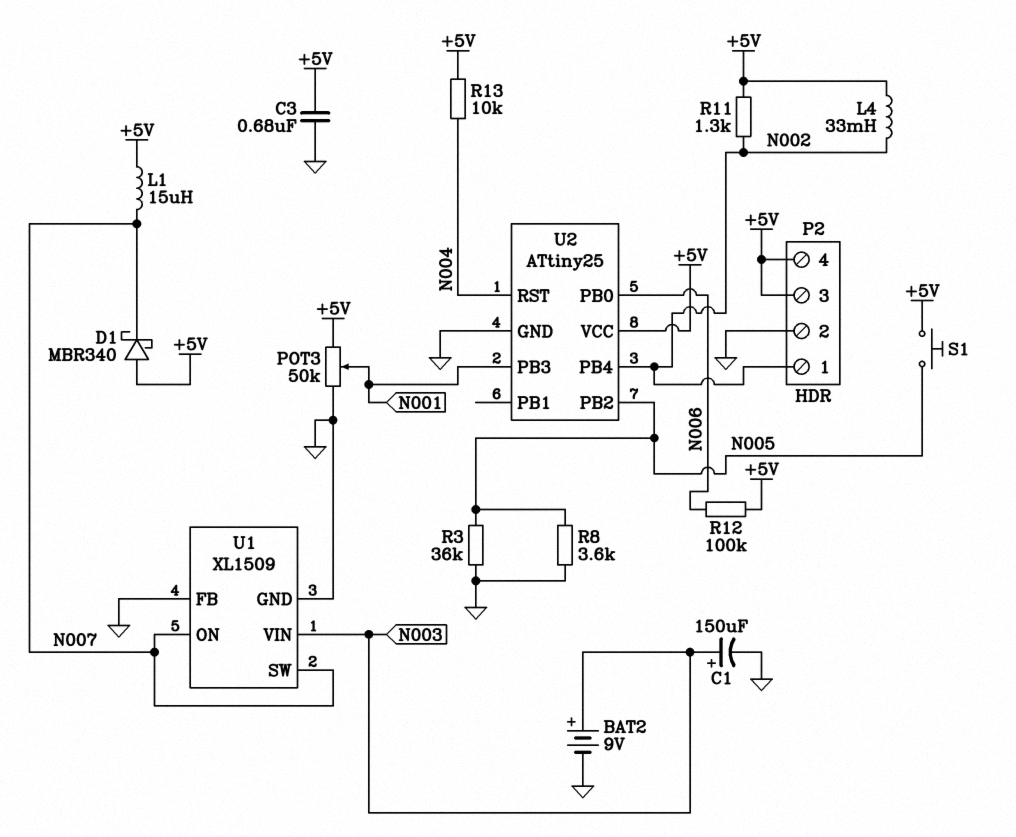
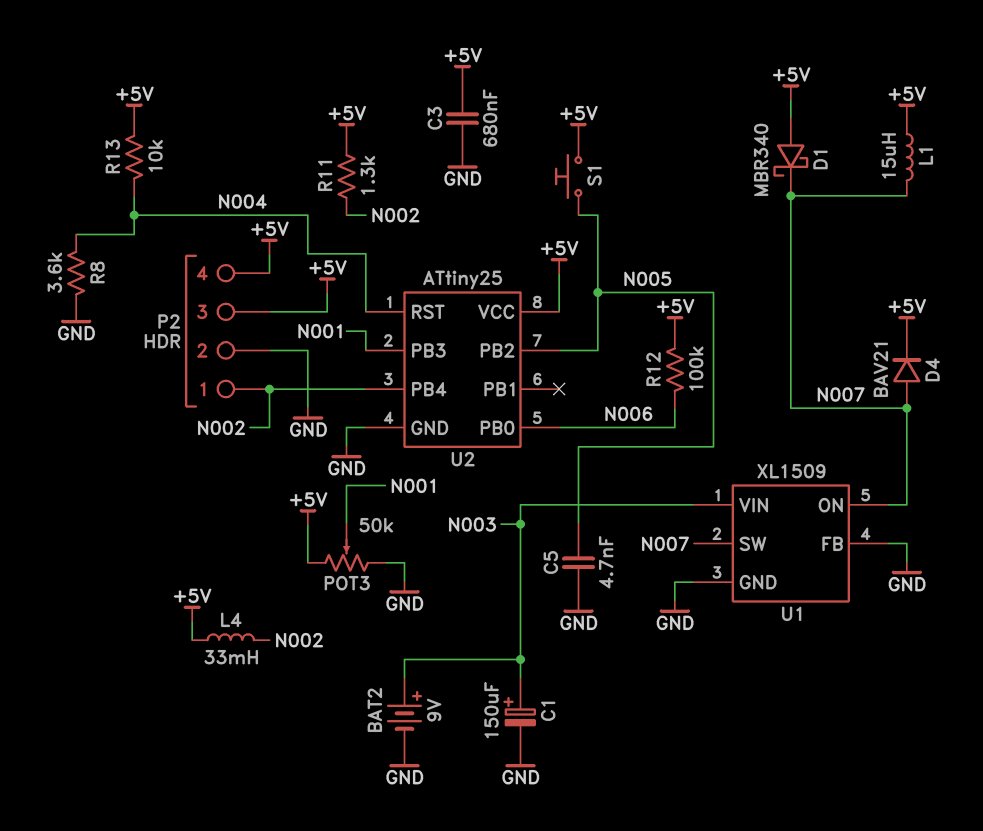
C5: none -> 4.7nF (GND, N005)
D4: none -> diode BAV21 (A N007, K +5V)
R3: 36k (GND, N005) -> none
R8: 3.6k (GND, N005) -> 3.6k (GND, N004)

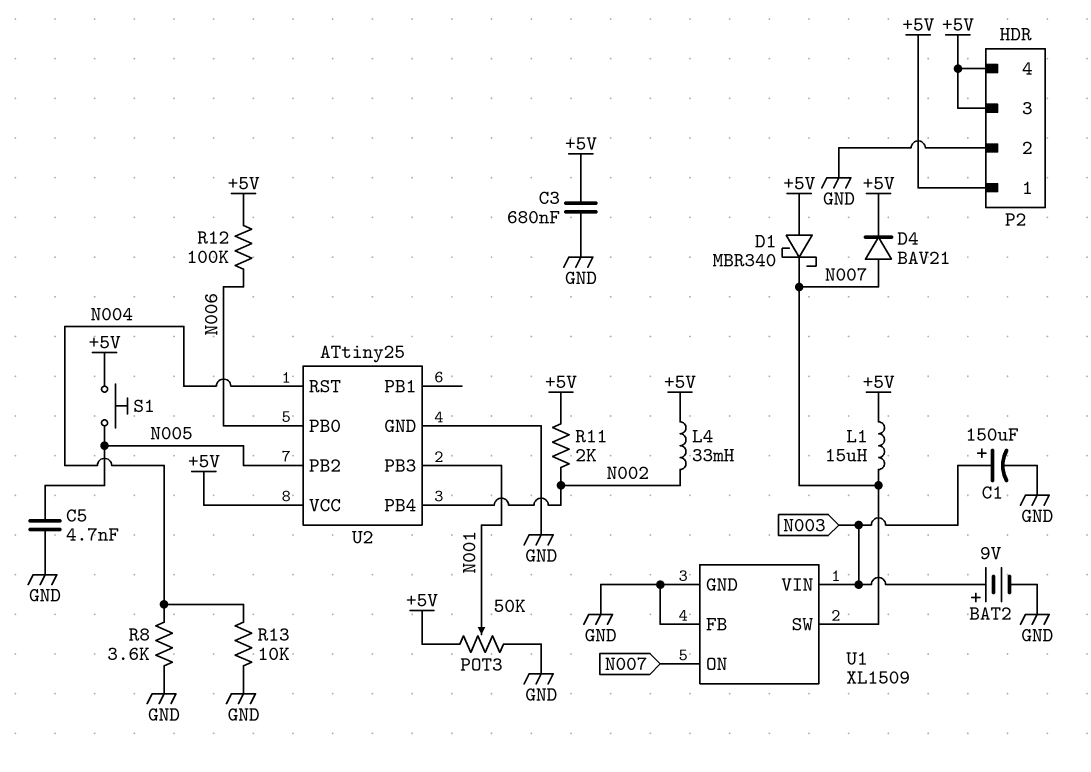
P2 pin 1: N002 -> +5V
R11: 1.3k (+5V, N002) -> 2k (+5V, N002)
R13: 10k (+5V, N004) -> 10k (GND, N004)

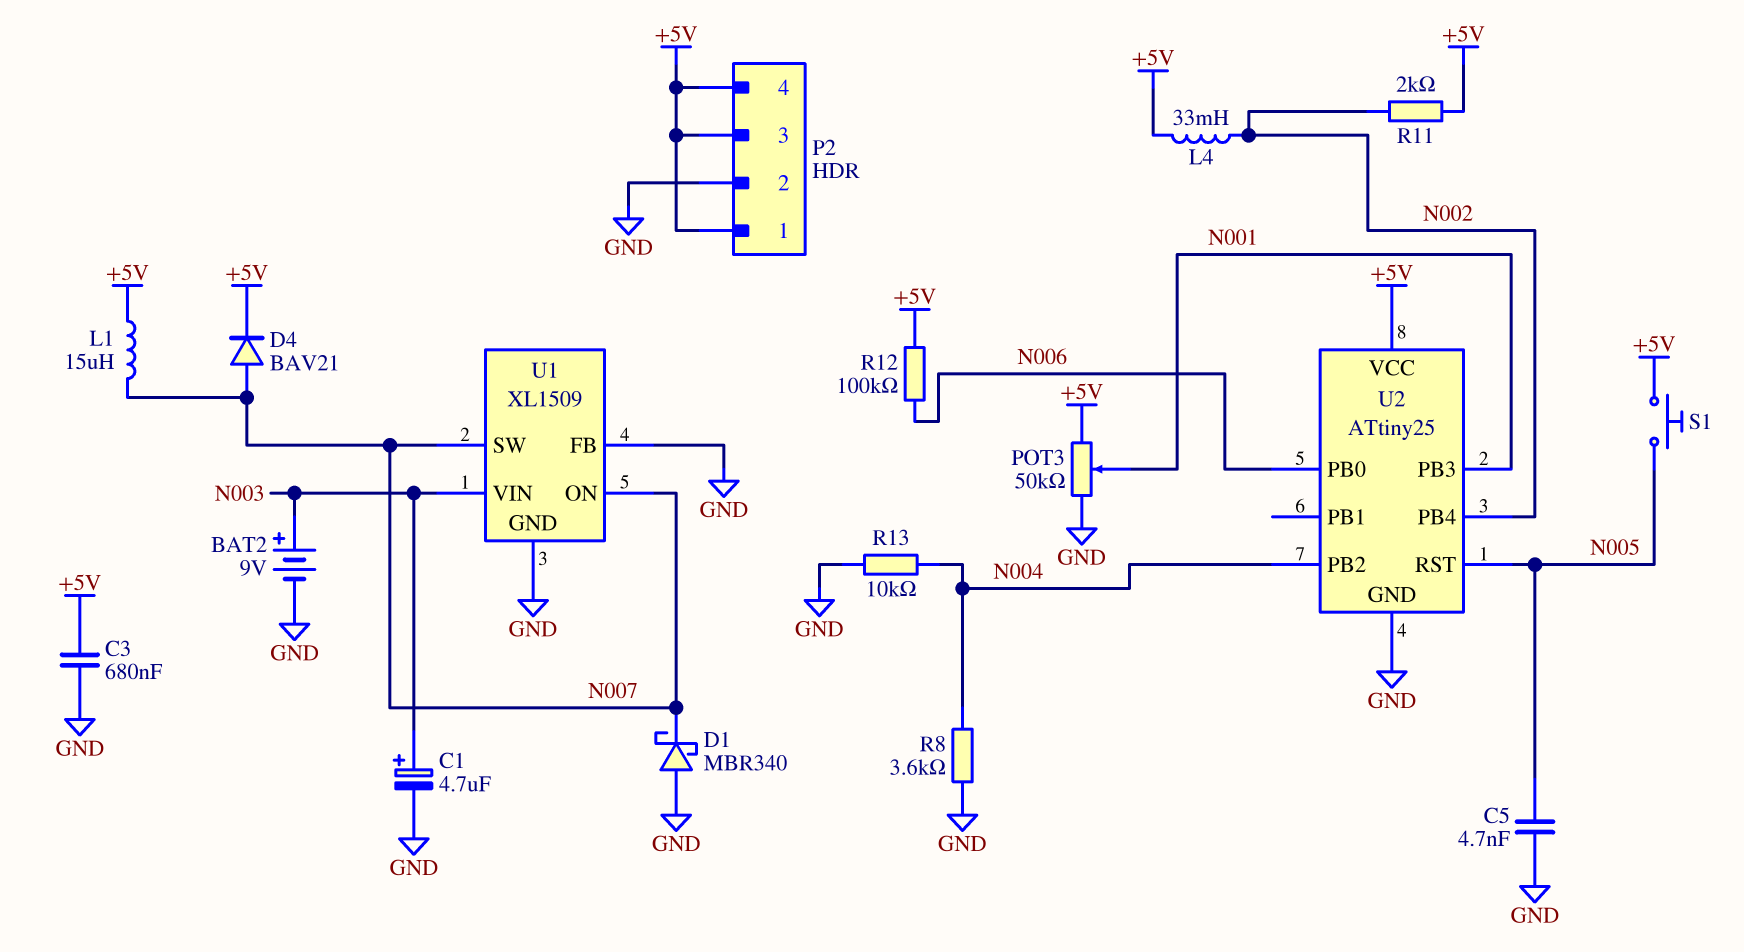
C1: 150uF (plus N003, minus GND) -> 4.7uF (plus N003, minus GND)
D1: schottky MBR340 (A +5V, K N007) -> schottky MBR340 (A GND, K N007)
U2 pin PB2: N005 -> N004
U2 pin RST: N004 -> N005

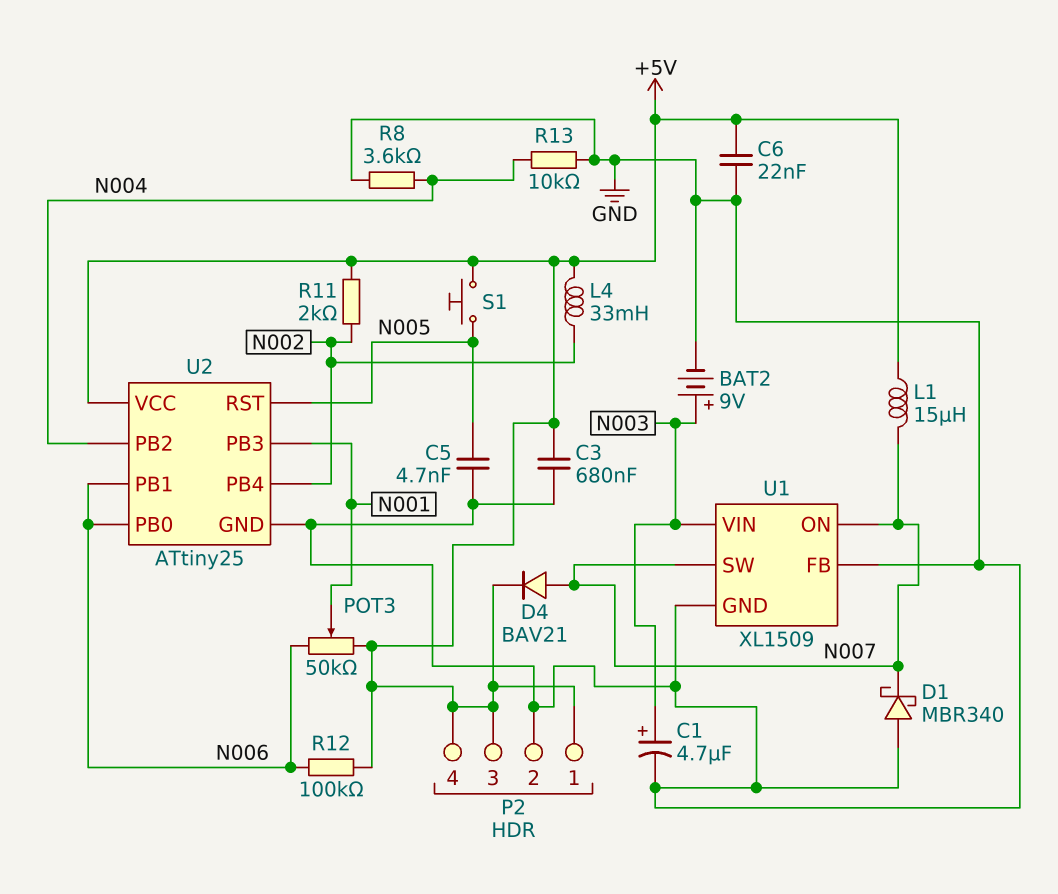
C6: none -> 22nF (+5V, GND)
POT3: 50k (+5V, GND, wiper N001) -> 50k (+5V, N006, wiper N001)
U2 pin PB1: none -> N006

